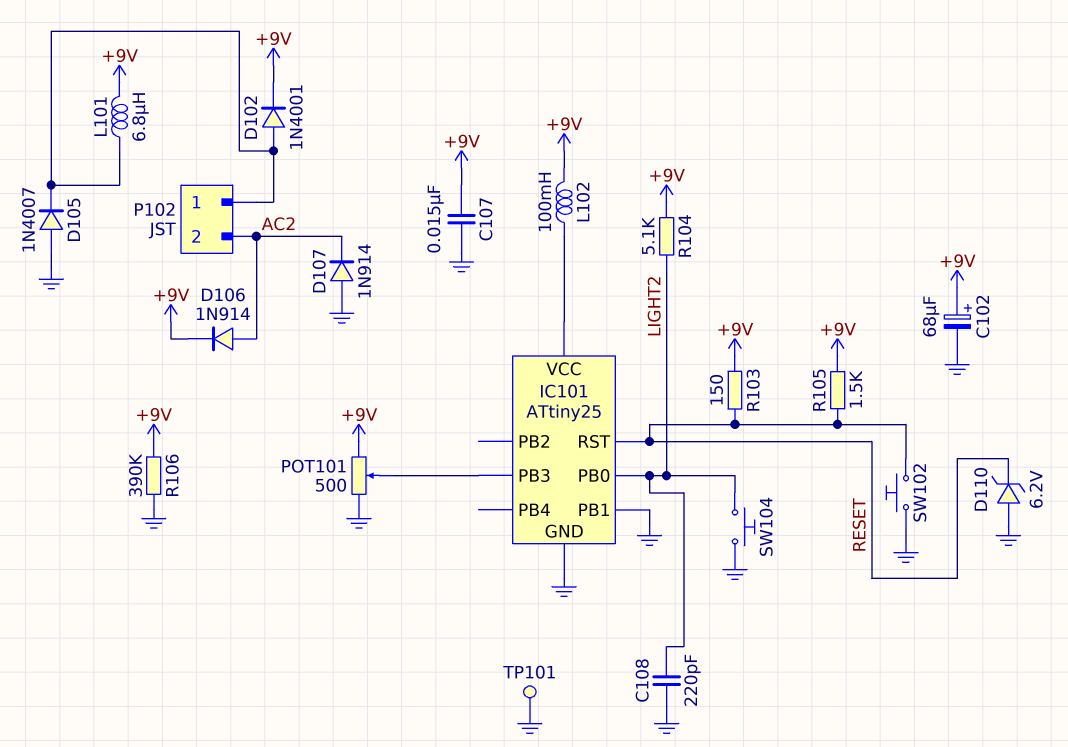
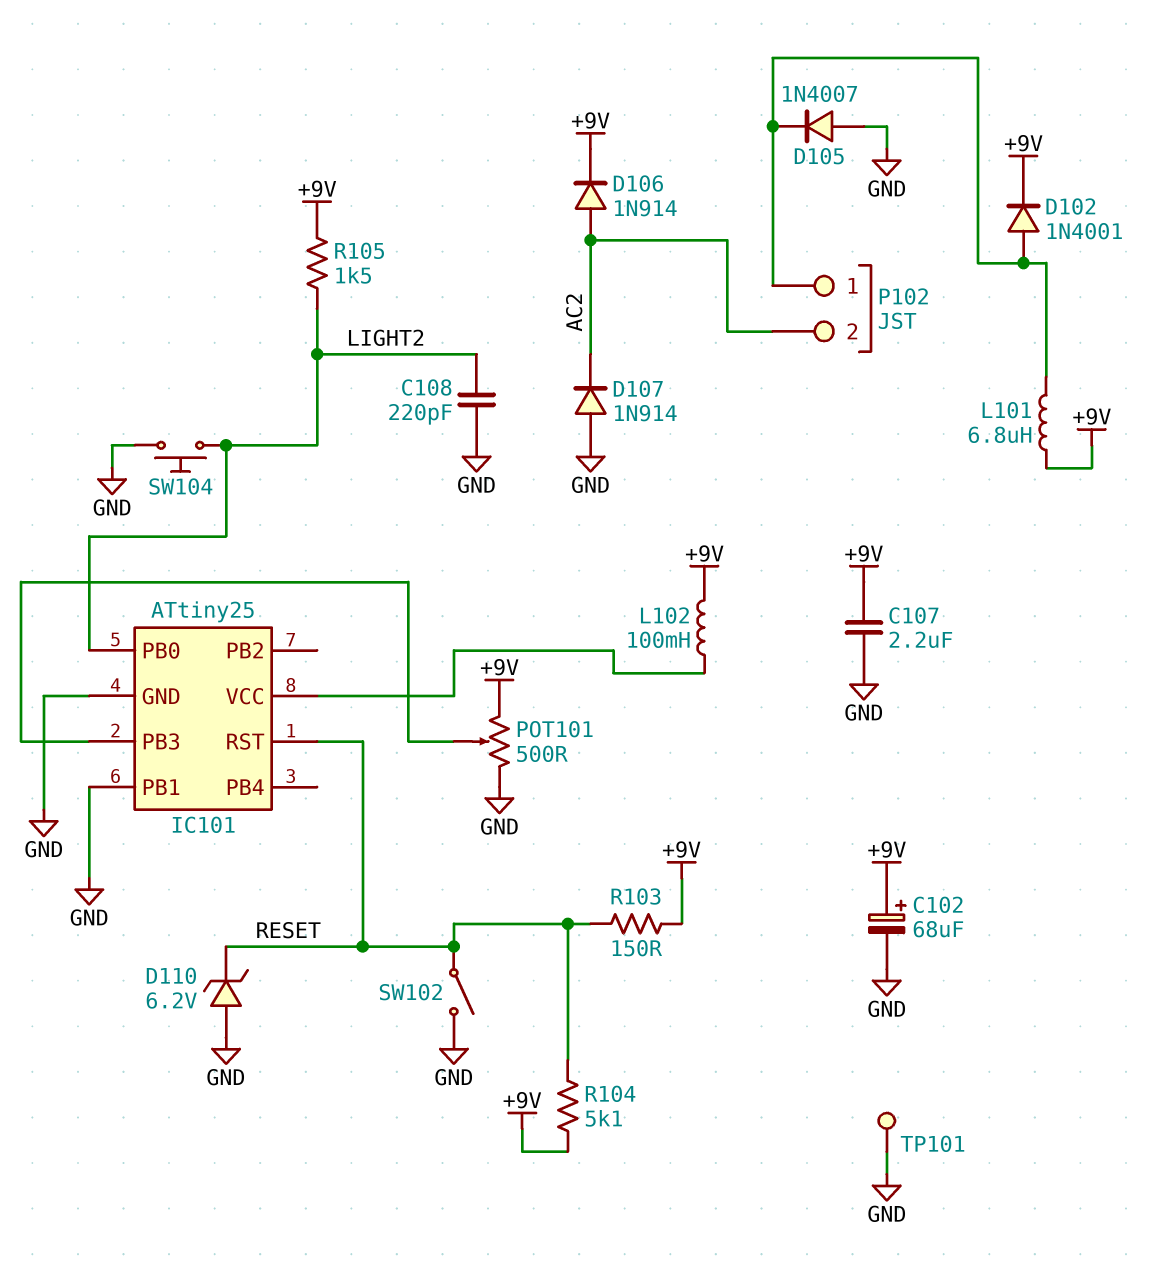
C107: 15nF (+9V, GND) -> 2.2uF (+9V, GND)
R104: 5.1k (+9V, LIGHT2) -> 5.1k (+9V, RESET)
R105: 1.5k (+9V, RESET) -> 1.5k (+9V, LIGHT2)
R106: 390k (+9V, GND) -> none
SW102: button (GND, RESET) -> switch (GND, RESET)

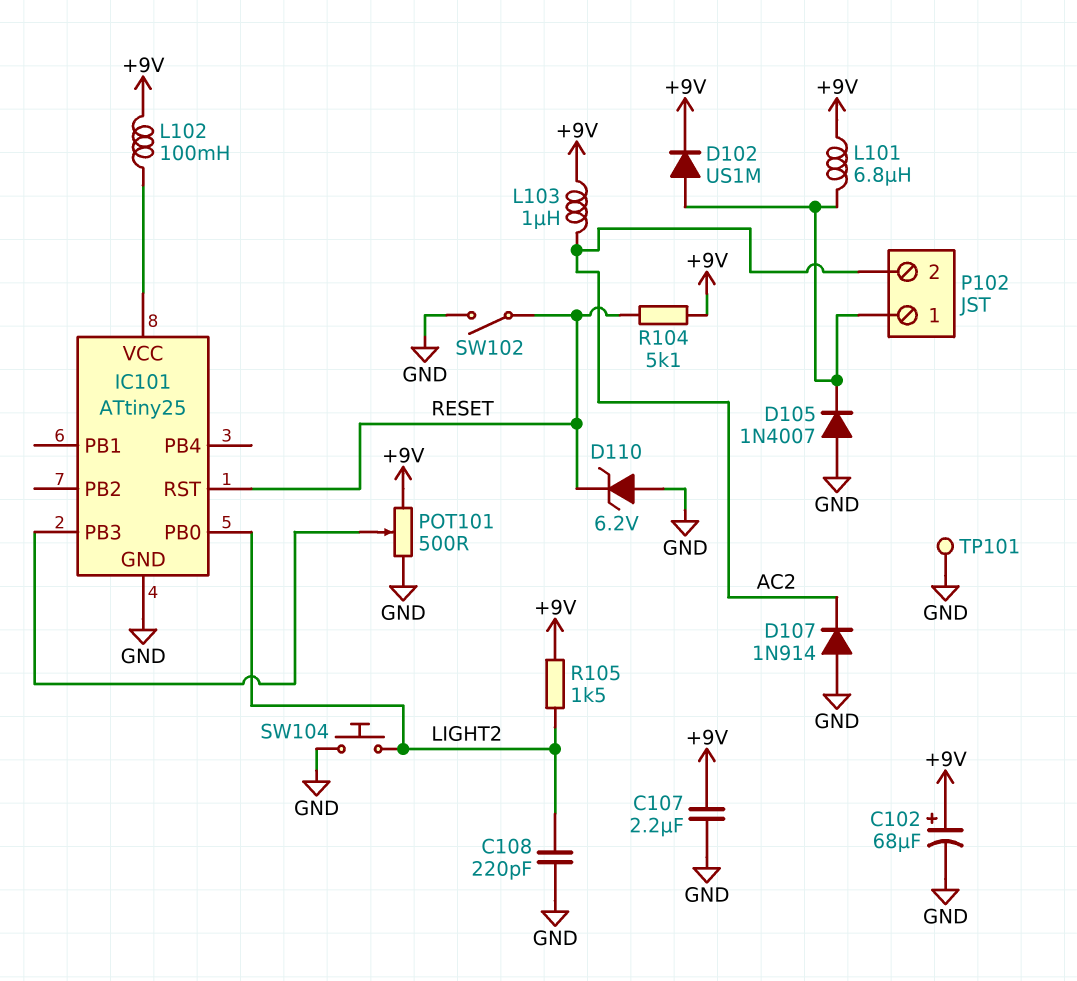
D102: diode 1N4001 (A P102/1, K +9V) -> diode US1M (A P102/1, K +9V)
D106: diode 1N914 (A AC2, K +9V) -> none
IC101 pin PB1: GND -> none
L103: none -> 1uH (+9V, AC2)
R103: 150 (+9V, RESET) -> none

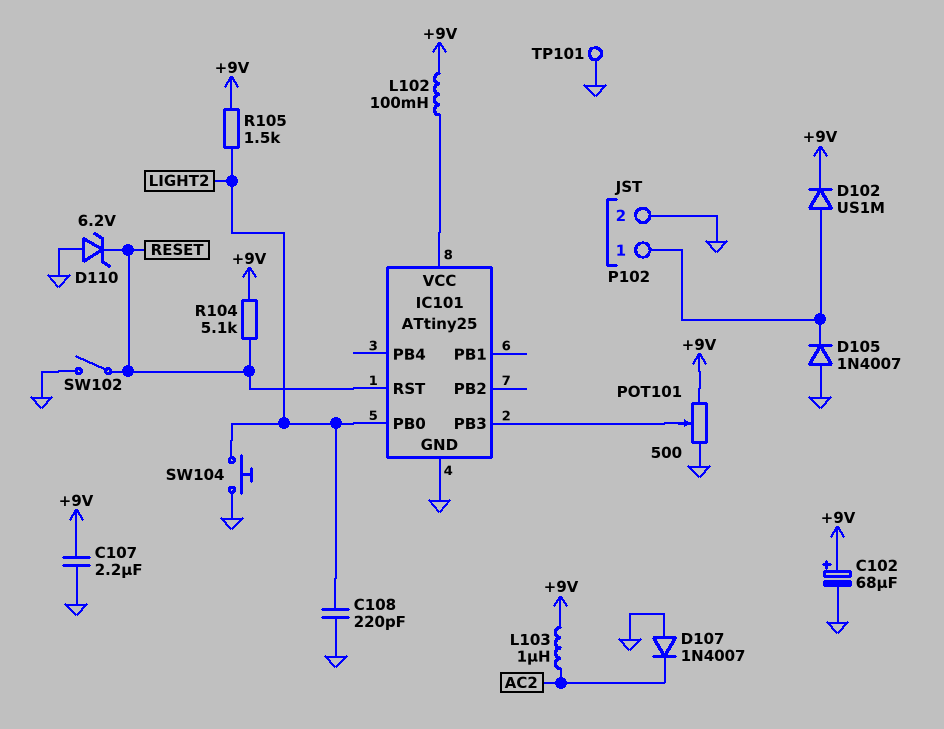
D107: diode 1N914 (A GND, K AC2) -> diode 1N4007 (A GND, K AC2)
L101: 6.8uH (+9V, P102/1) -> none
P102 pin 2: AC2 -> GND

